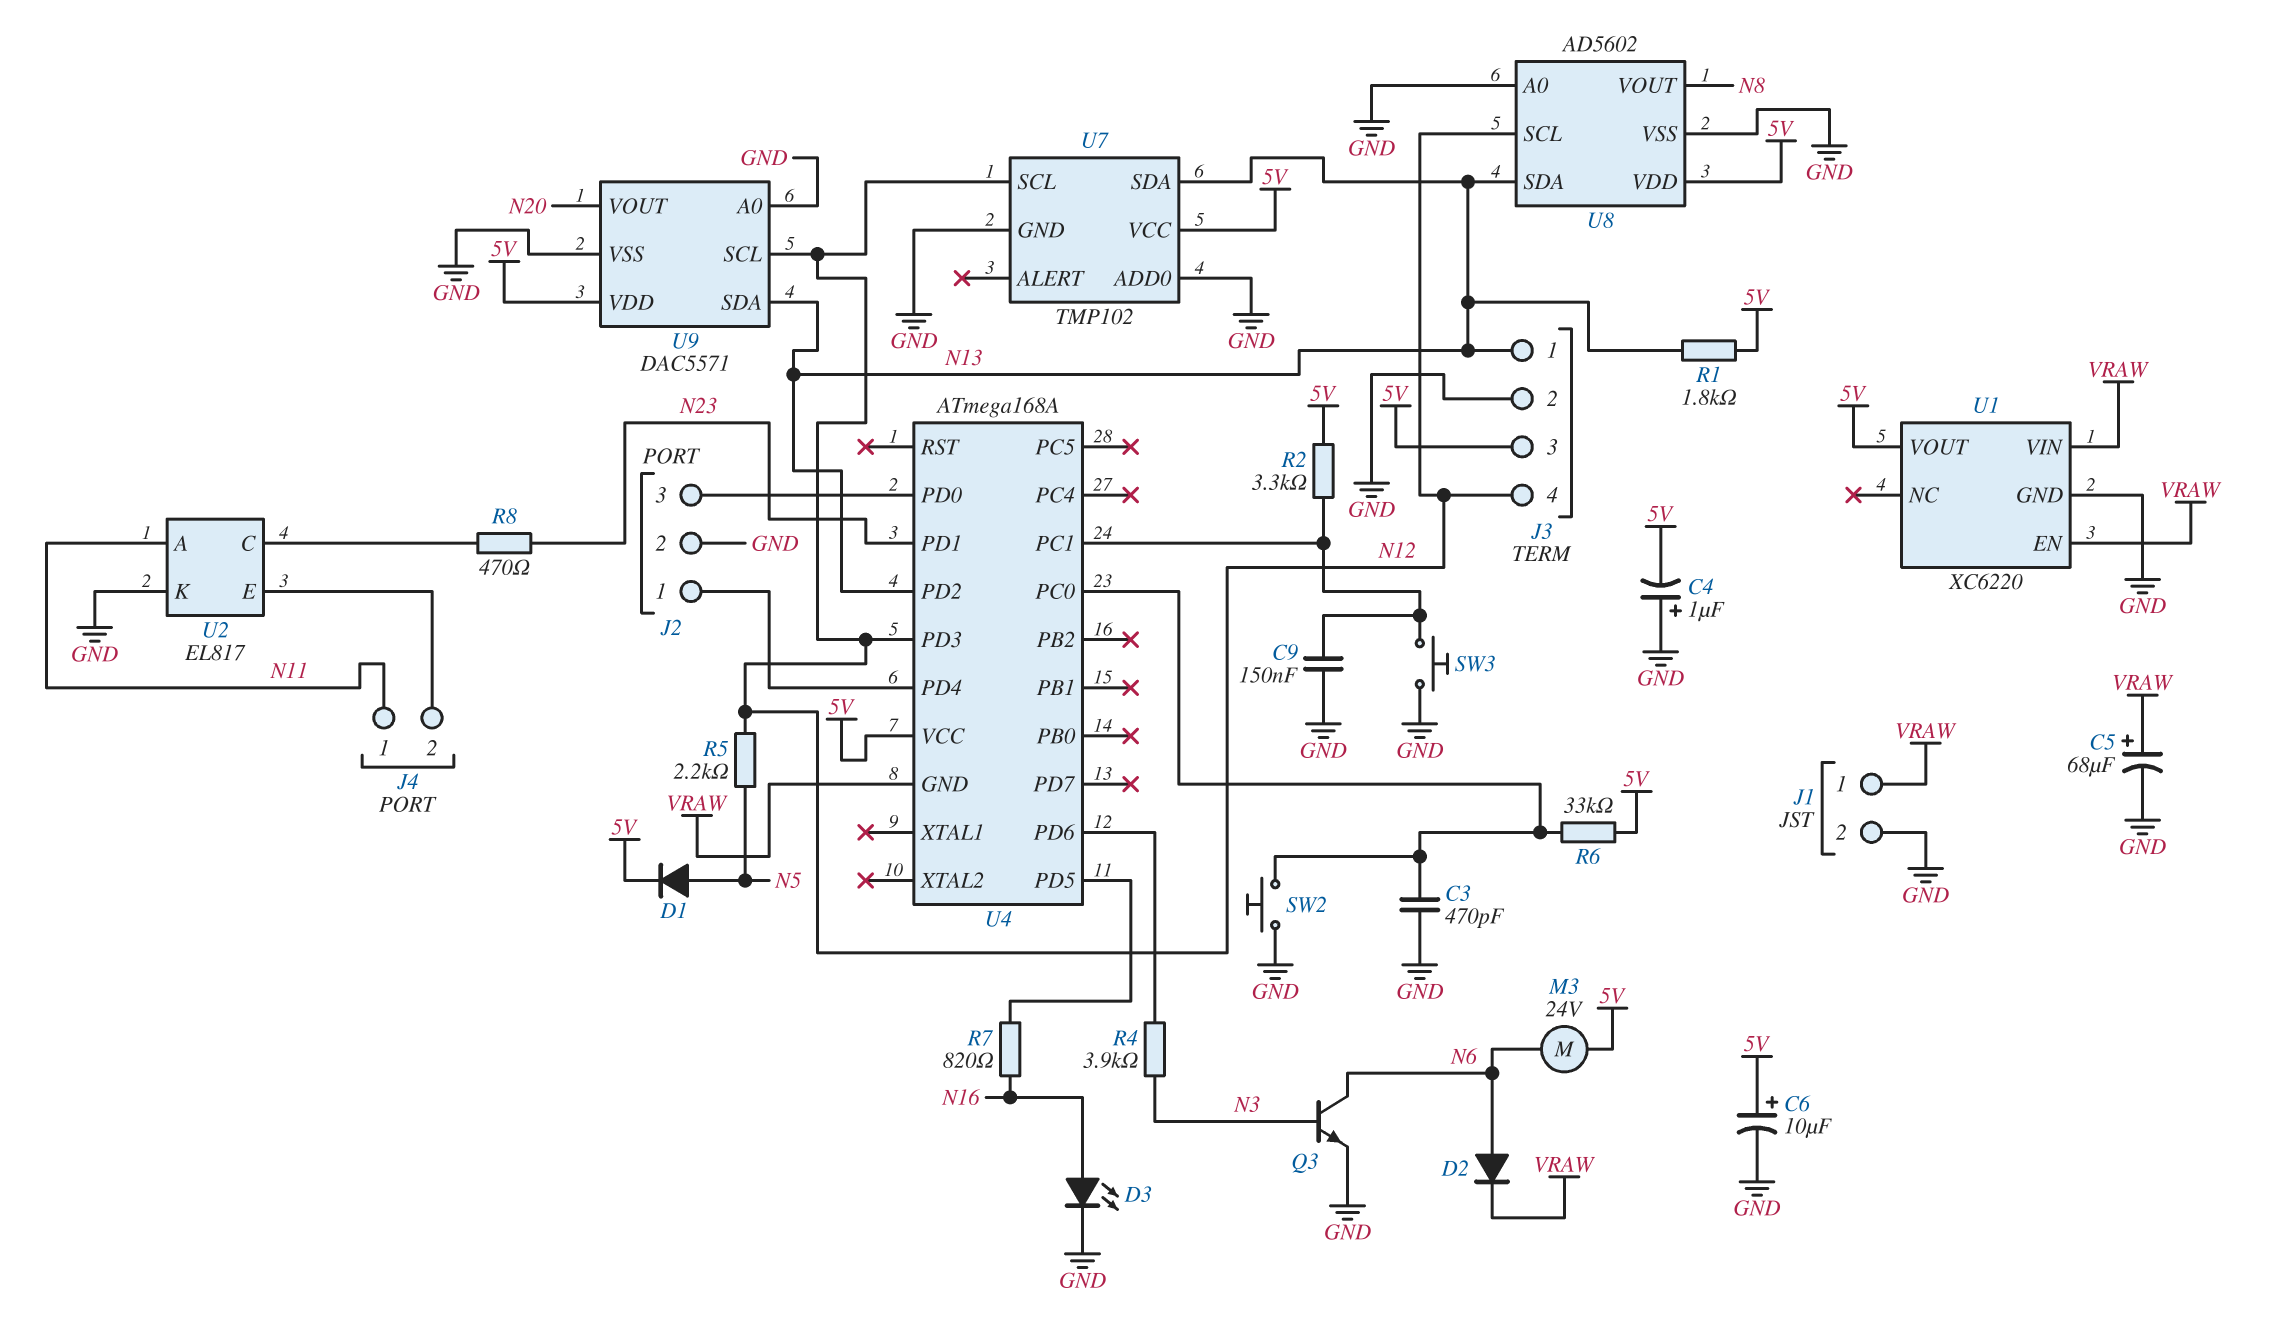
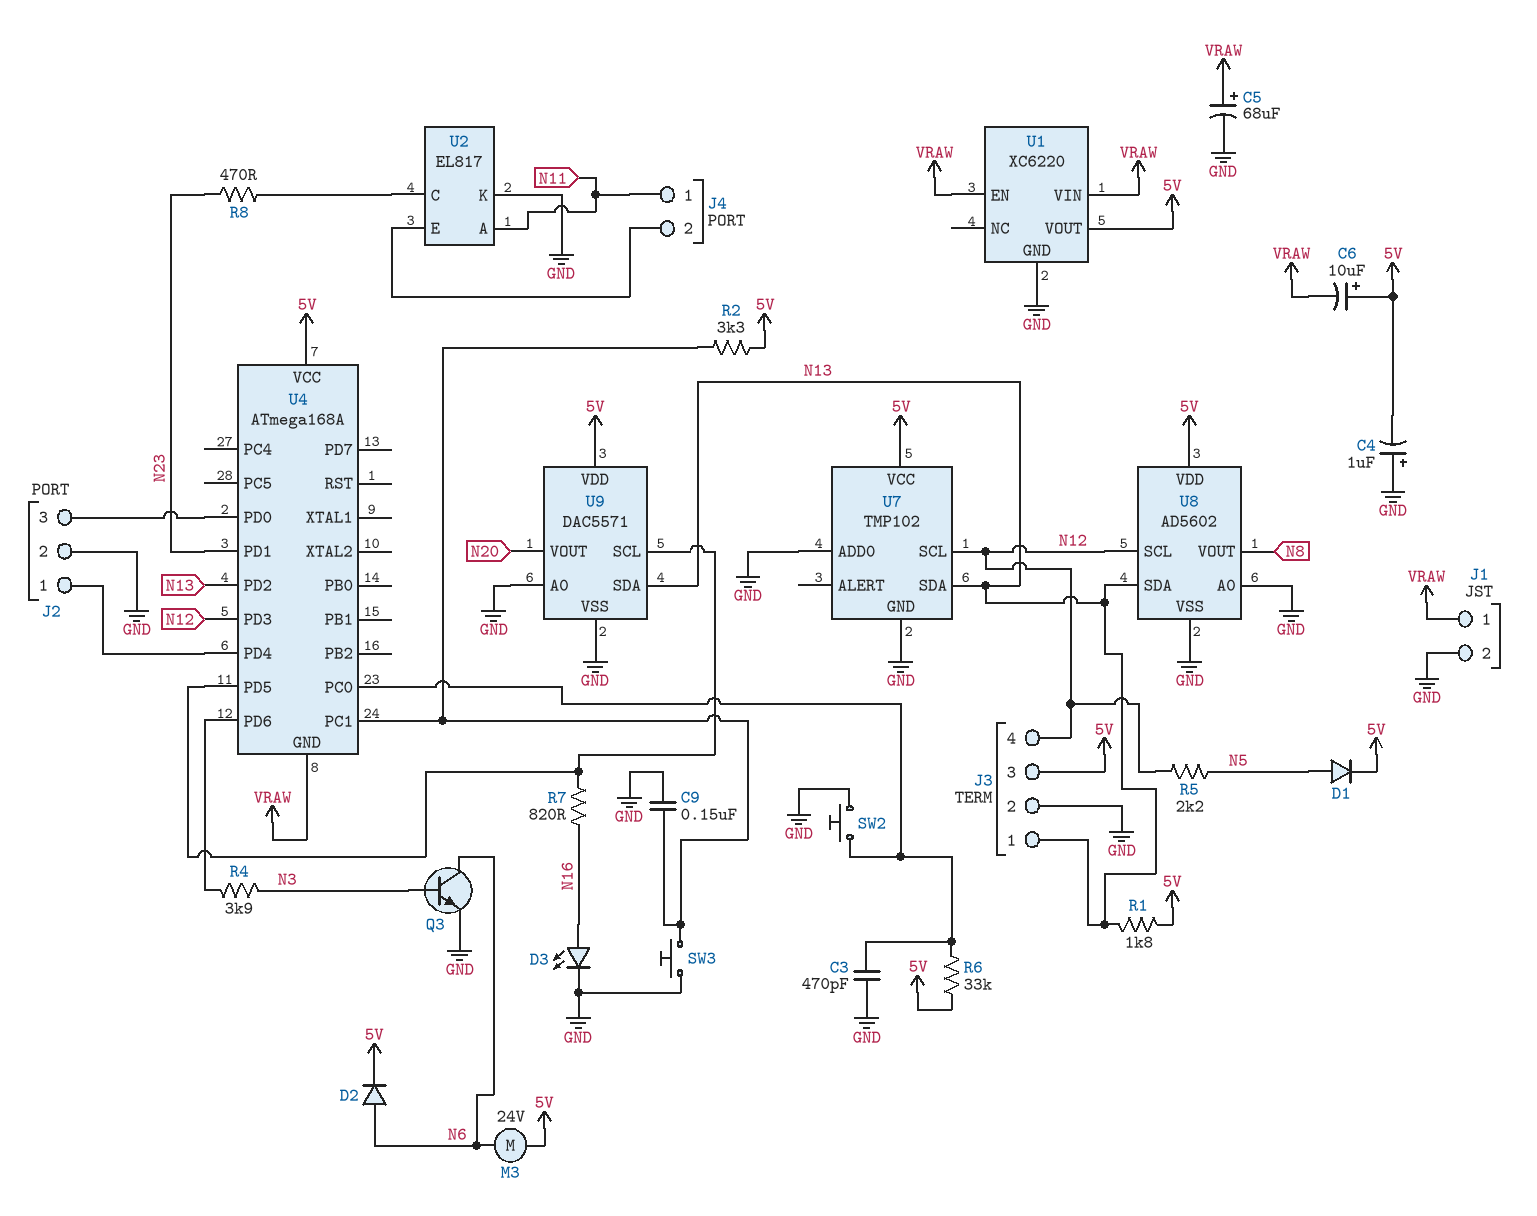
C6: 10uF (plus 5V, minus GND) -> 10uF (plus 5V, minus VRAW)
D2: diode (A N6, K VRAW) -> diode (A N6, K 5V)
U9 pin SCL: N12 -> U4/PD5

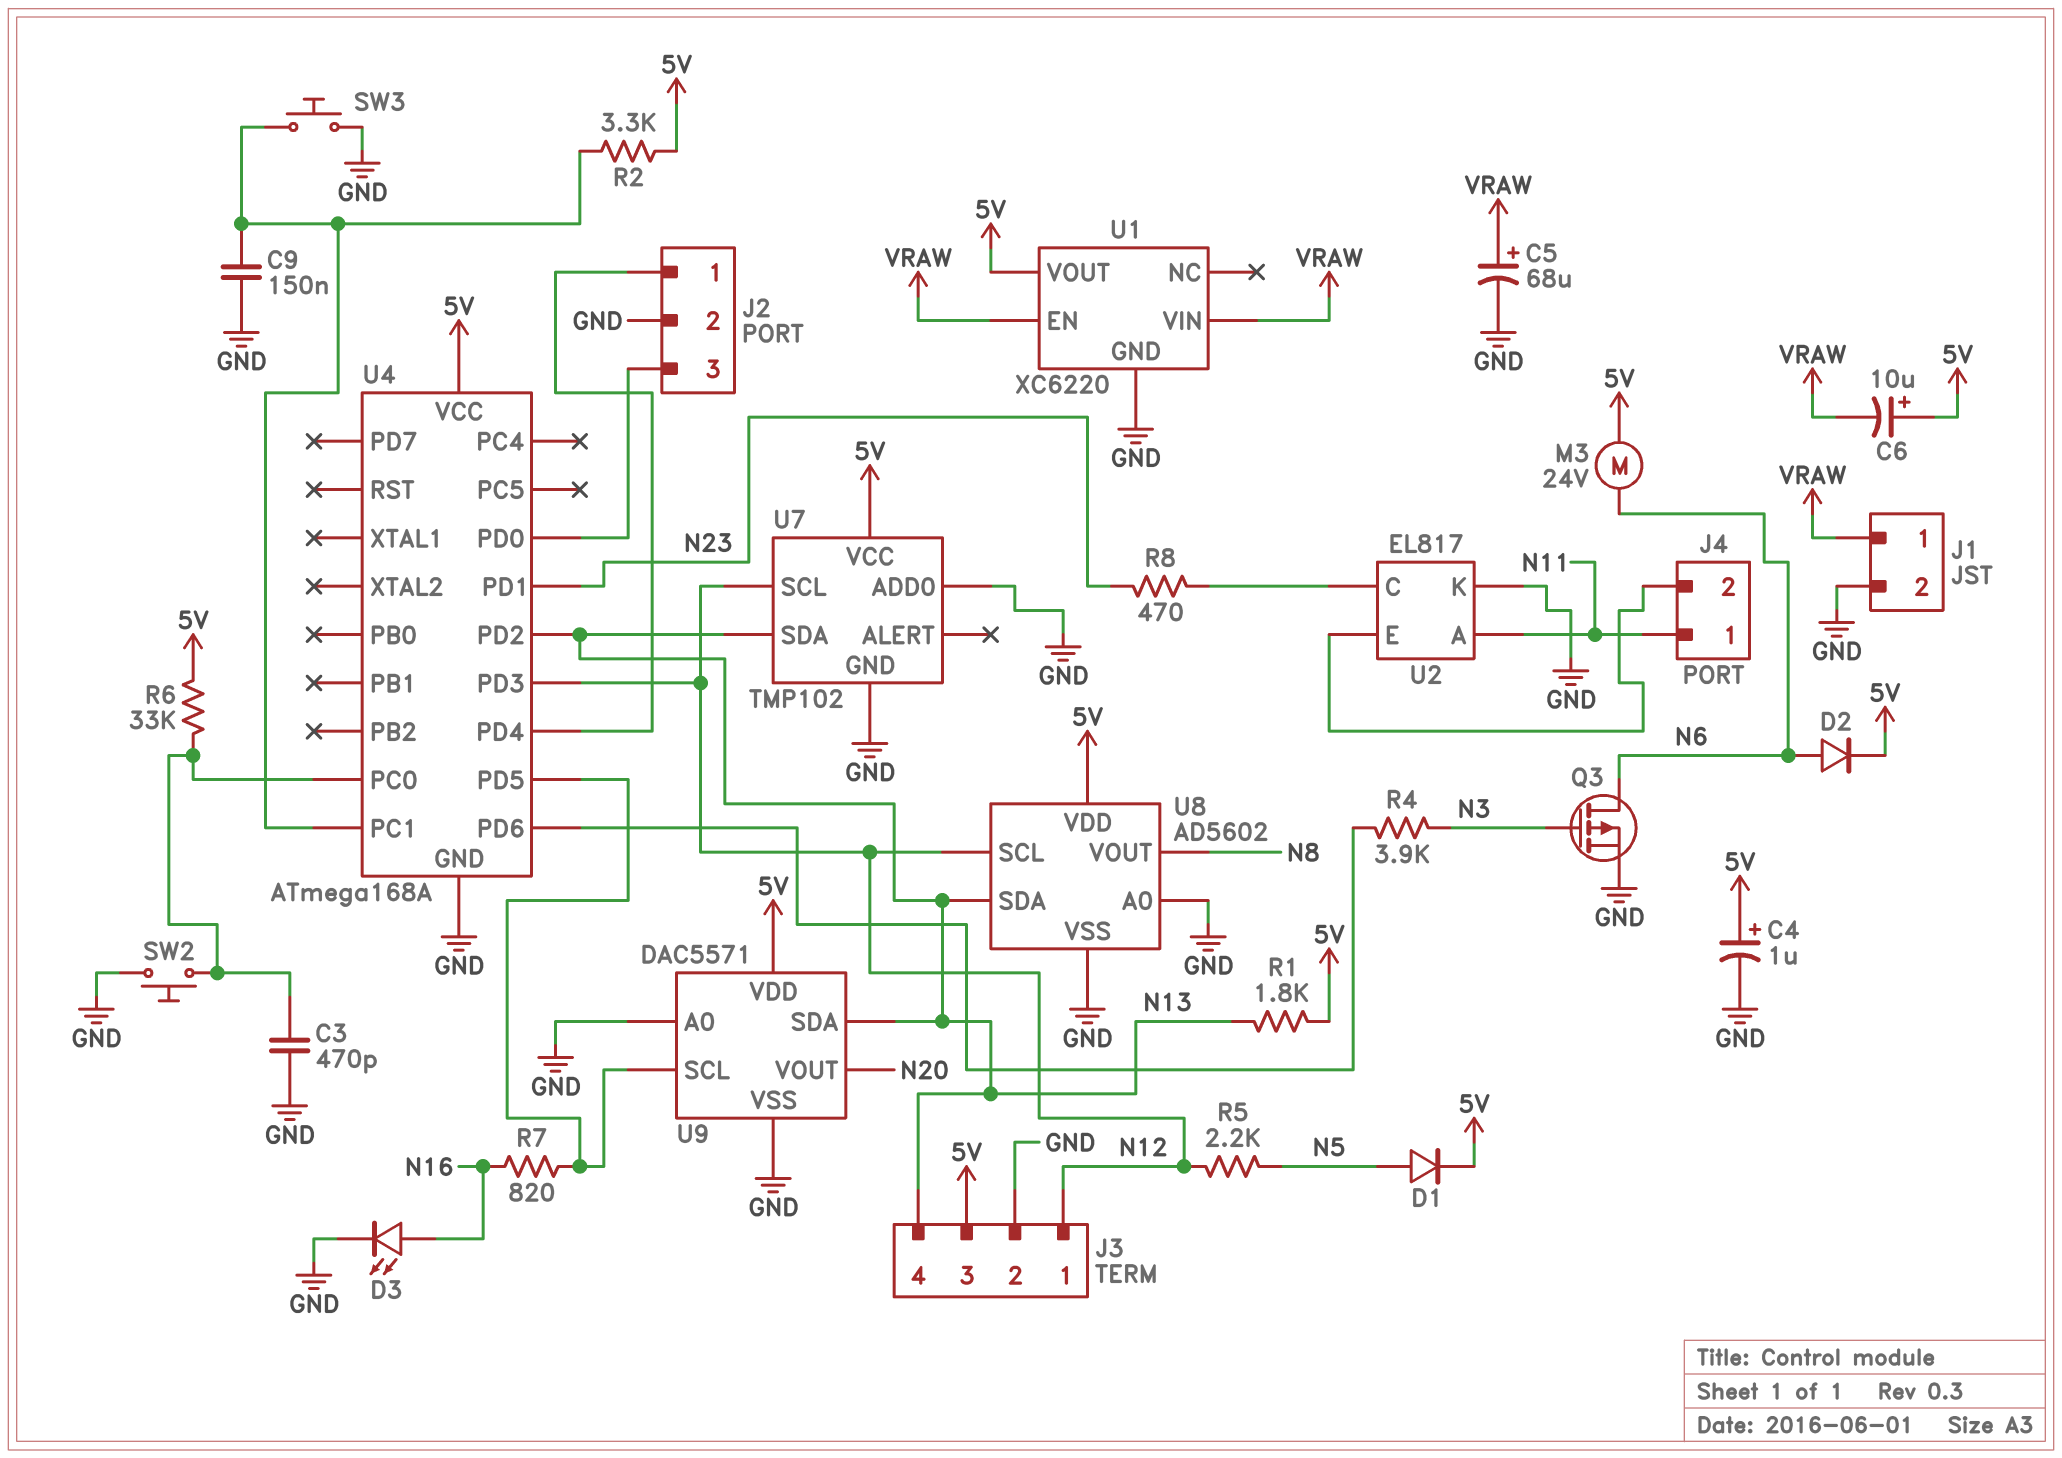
C4: 1uF (plus GND, minus 5V) -> 1uF (plus 5V, minus GND)
J3 pin 1: N13 -> N12
J3 pin 4: N12 -> N13
Q3: NPN (B N3, C N6, E GND) -> PMOS (G N3, D N6, S GND)
U4 pin GND: VRAW -> GND

